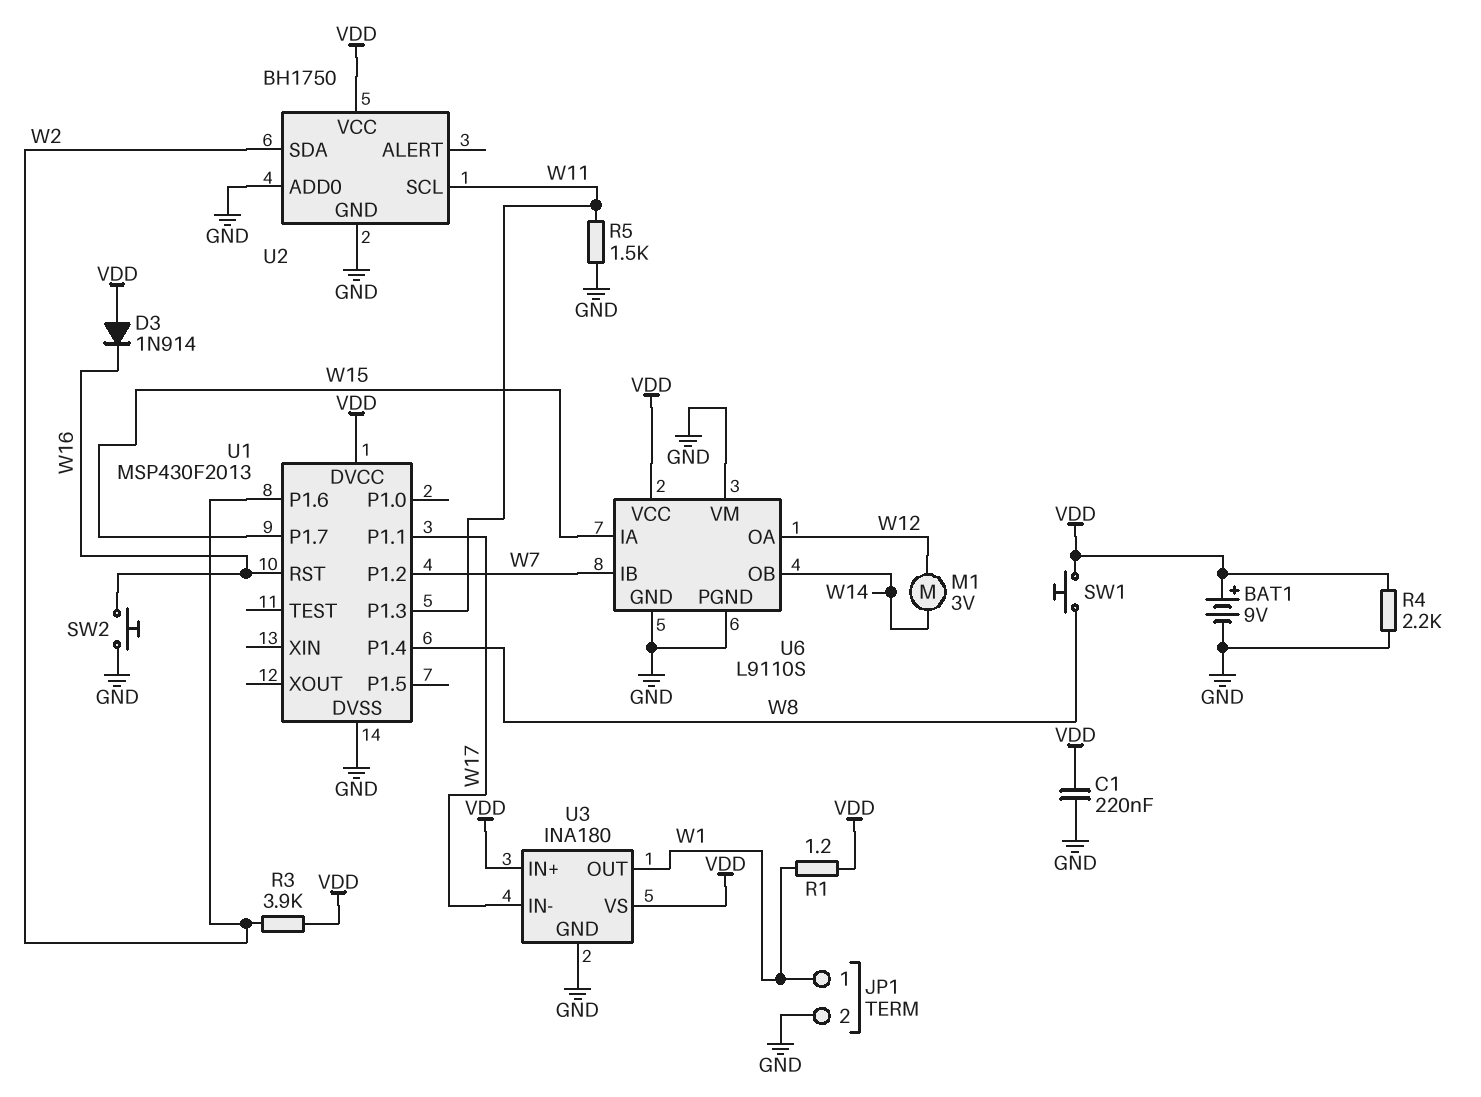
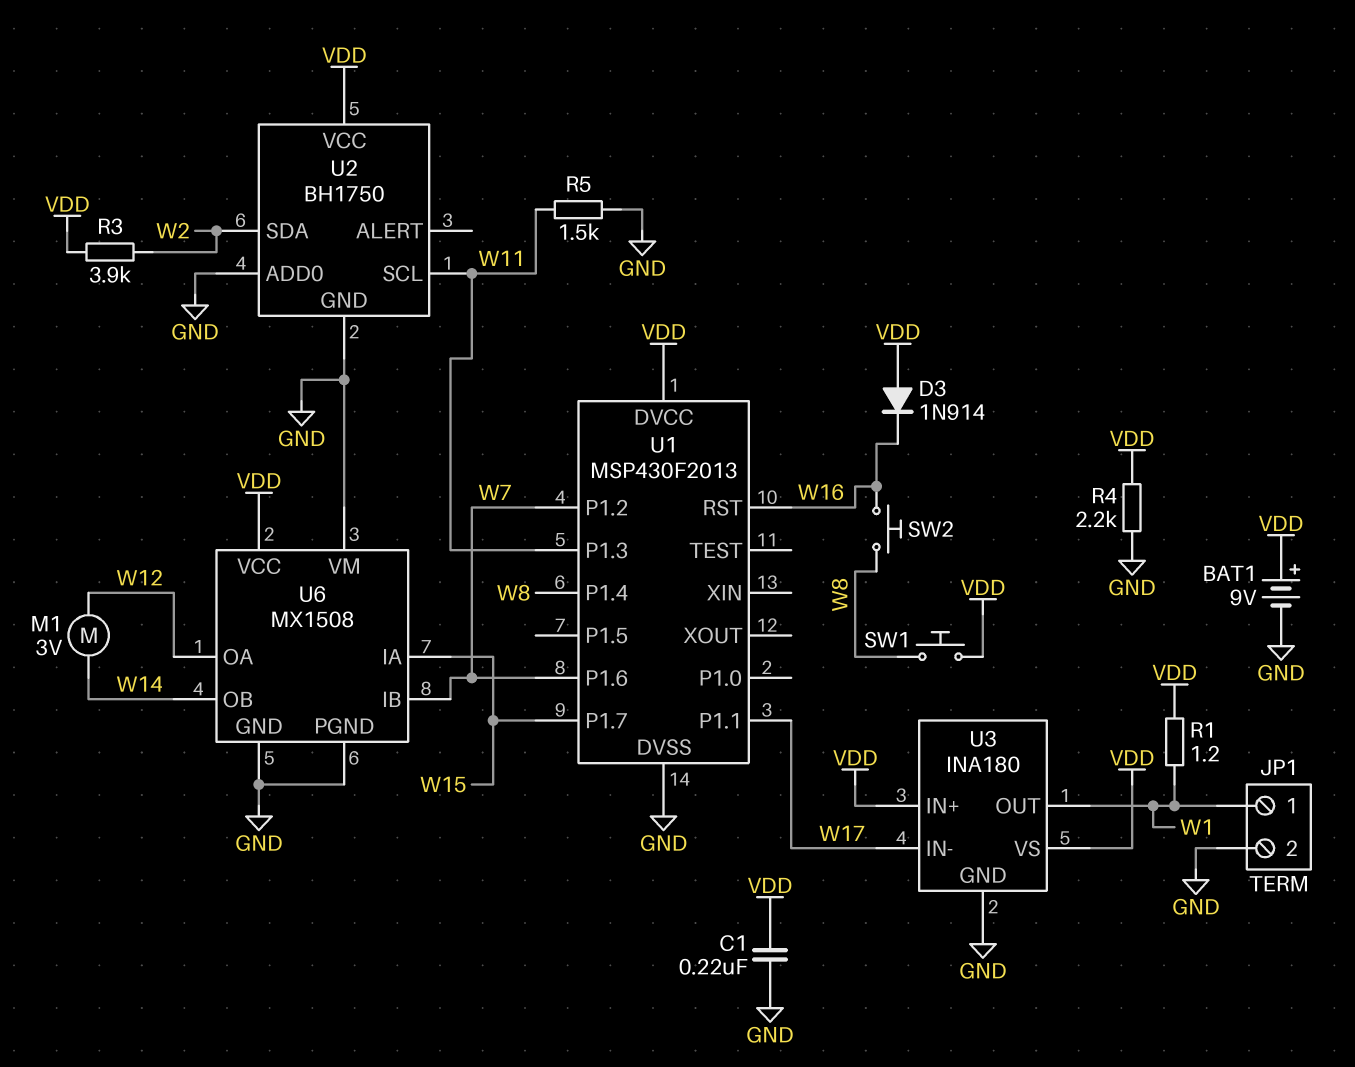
SW2: button (GND, W16) -> button (W8, W16)
U1 pin P1.6: W2 -> W7
U6: L9110S -> MX1508

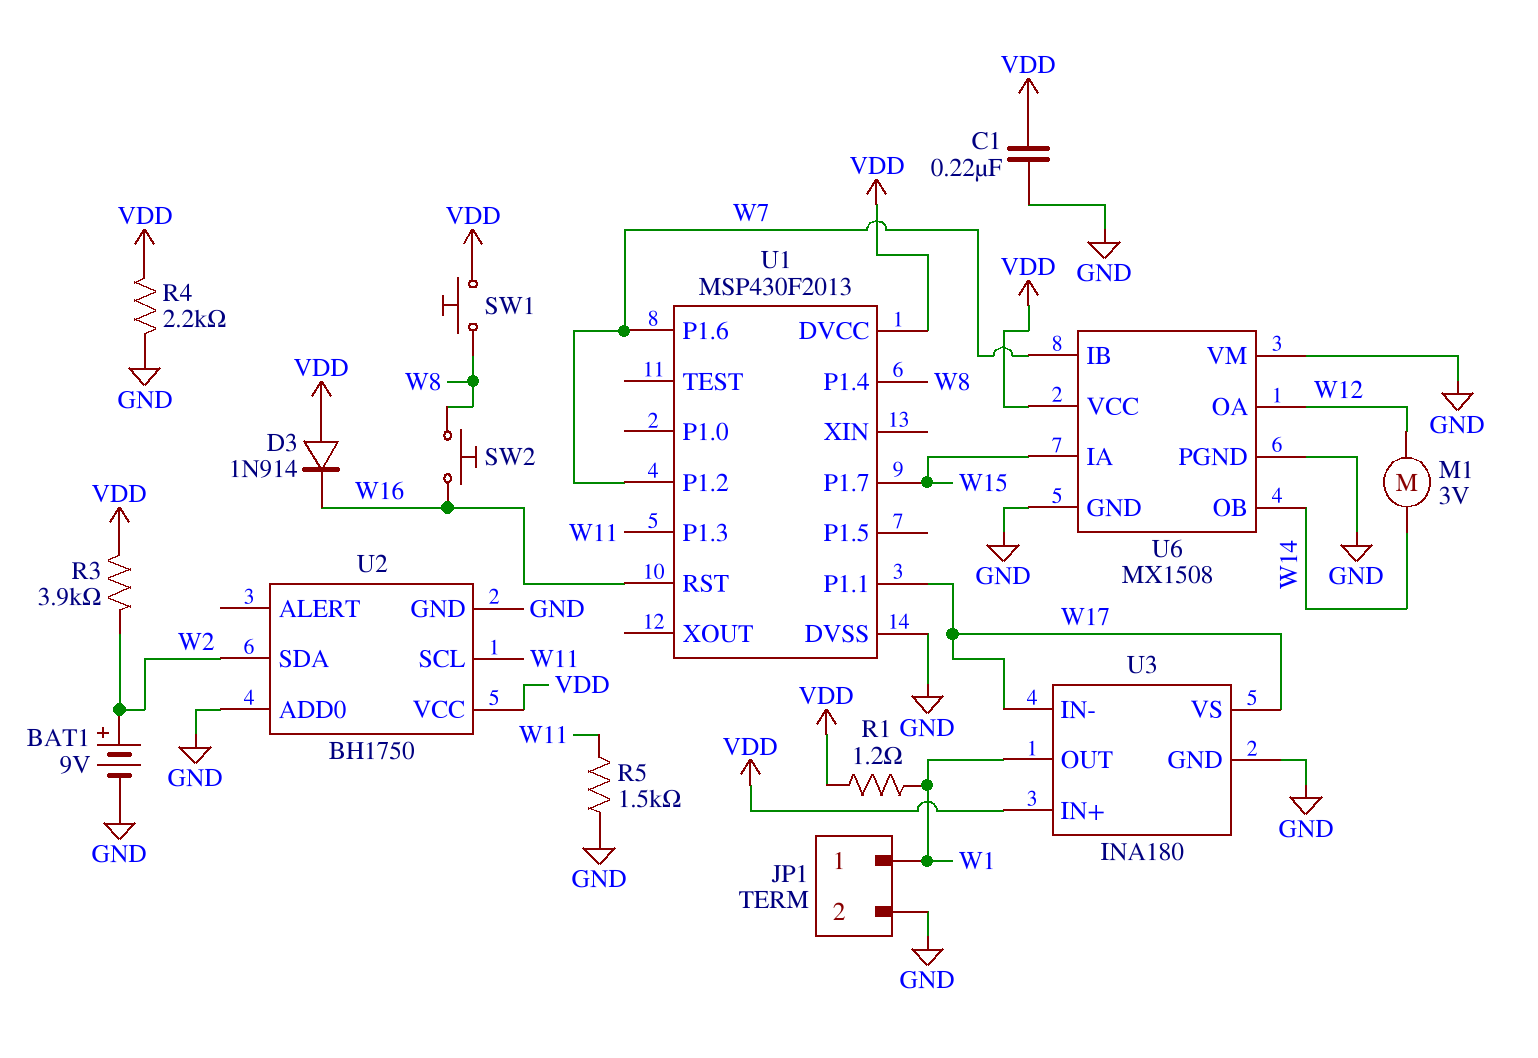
BAT1: 9V (plus VDD, minus GND) -> 9V (plus W2, minus GND)
U3 pin VS: VDD -> W17

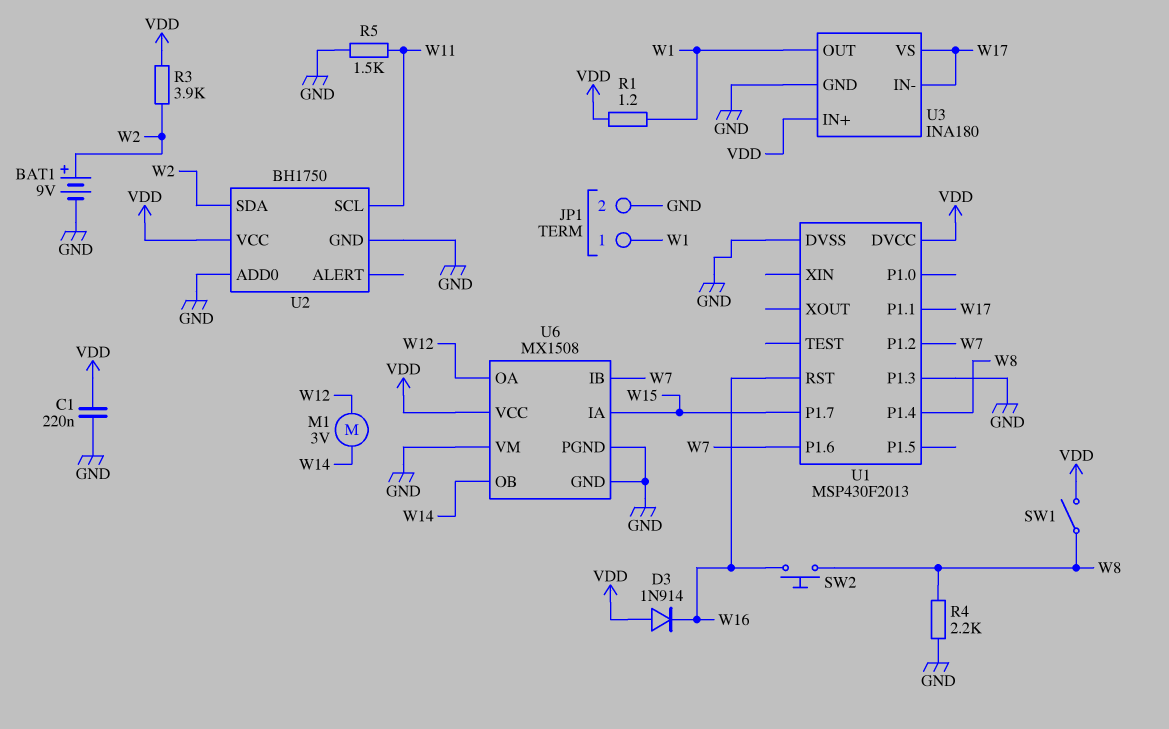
R4: 2.2k (GND, VDD) -> 2.2k (GND, W8)
SW1: button (VDD, W8) -> switch (VDD, W8)
U1 pin P1.3: W11 -> GND

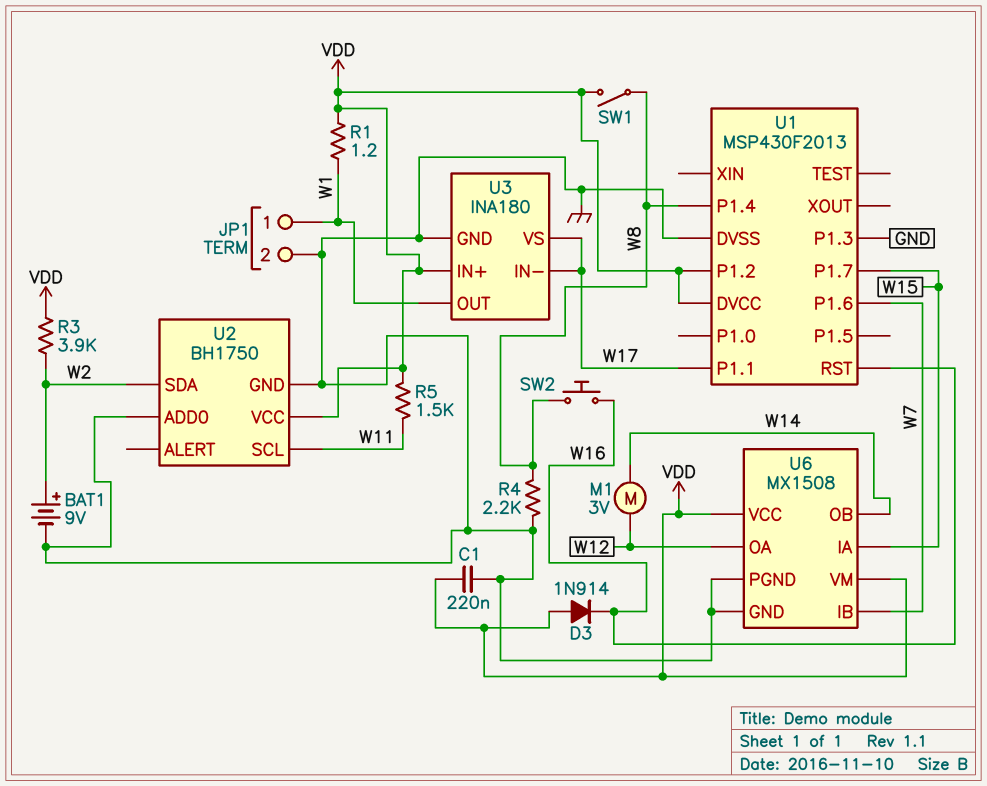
R5: 1.5k (GND, W11) -> 1.5k (VDD, W11)
U1 pin P1.2: W7 -> VDD
U6 pin VM: GND -> VDD

